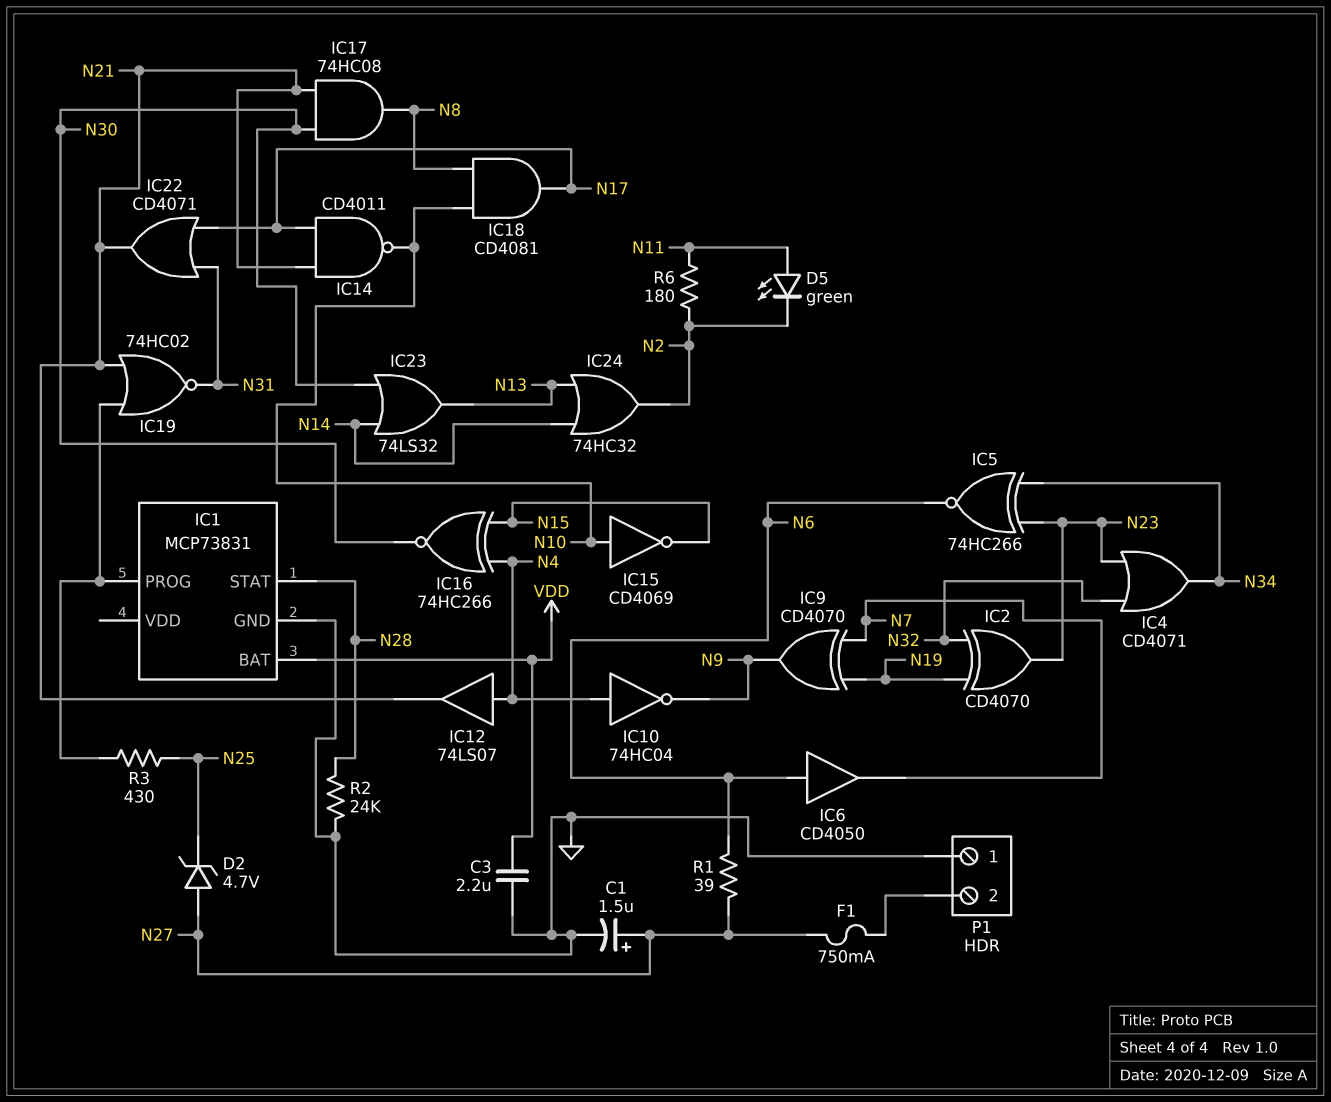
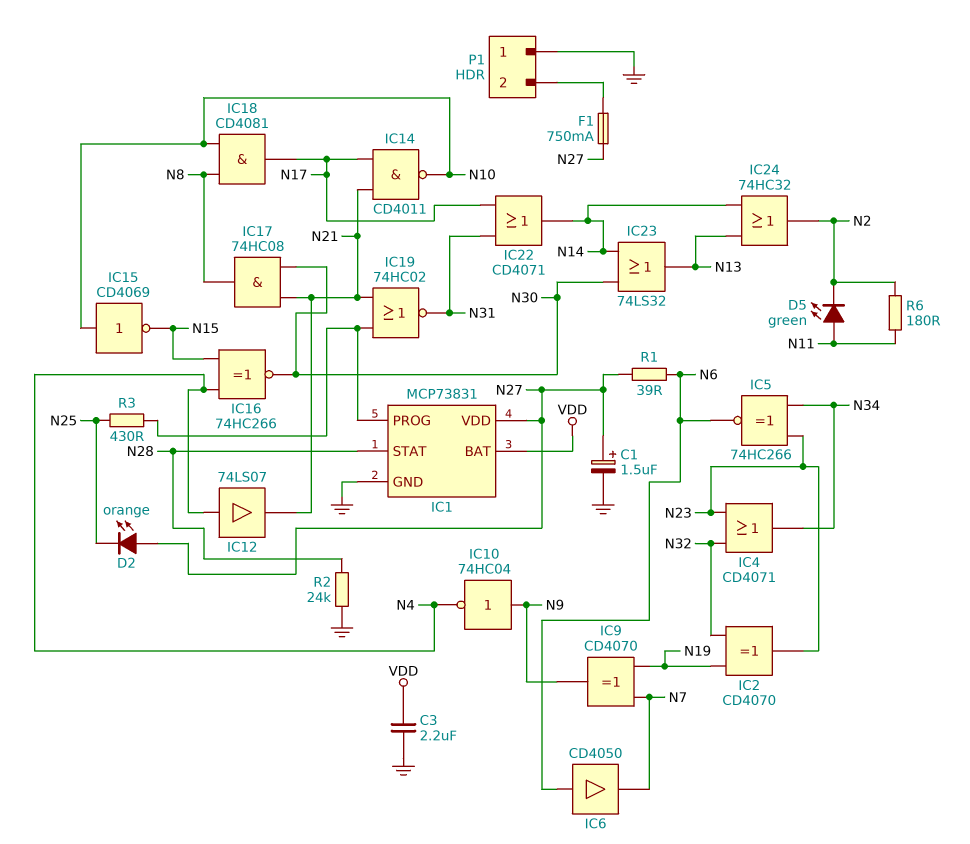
D2: zener 4.7V (A N27, K N25) -> LED orange (A N27, K N25)
IC1 pin VDD: none -> N27
IC10: NOT 74HC04 (in N4, out N9) -> NOT 74HC04 (in N9, out N4)
IC22: OR CD4071 (in N17, in N31, out N21) -> OR CD4071 (in N17, in N31, out N14)

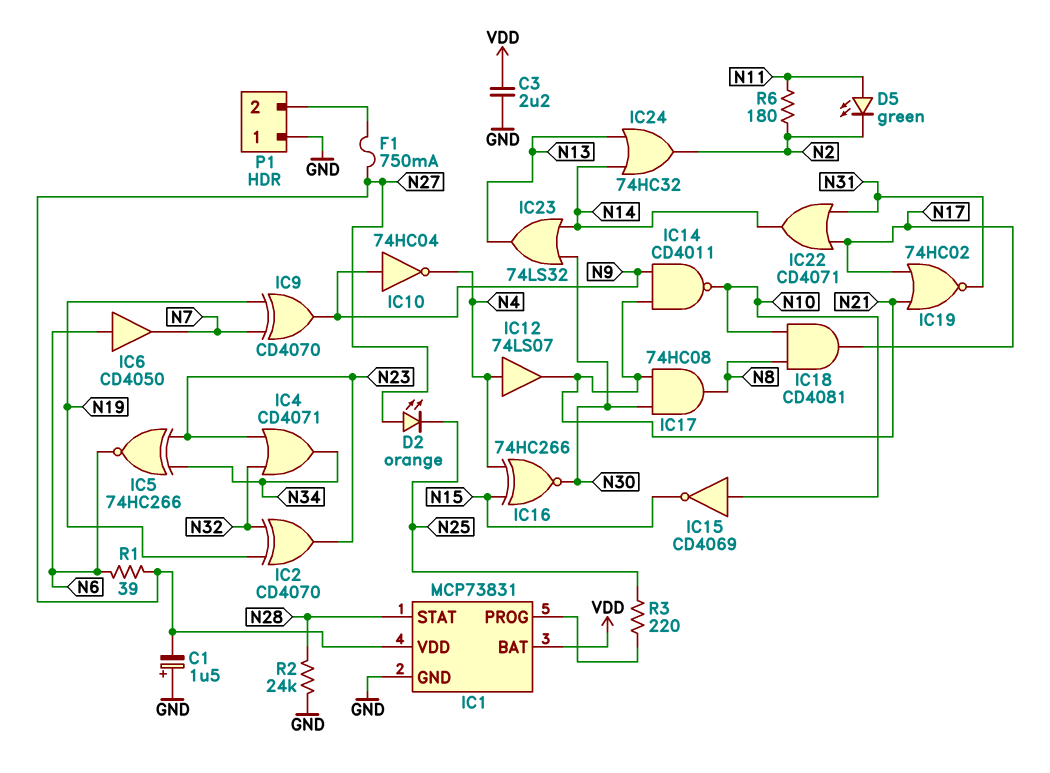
C1: 1.5uF (plus N27, minus GND) -> 1.5uF (plus GND, minus N27)
IC14: NAND CD4011 (in N17, in N21, out N10) -> NAND CD4011 (in N9, in N21, out N10)
IC19: NOR 74HC02 (in IC1/PROG, in N21, out N31) -> NOR 74HC02 (in N17, in N21, out N31)
R3: 430 (IC1/PROG, N25) -> 220 (IC1/PROG, N25)

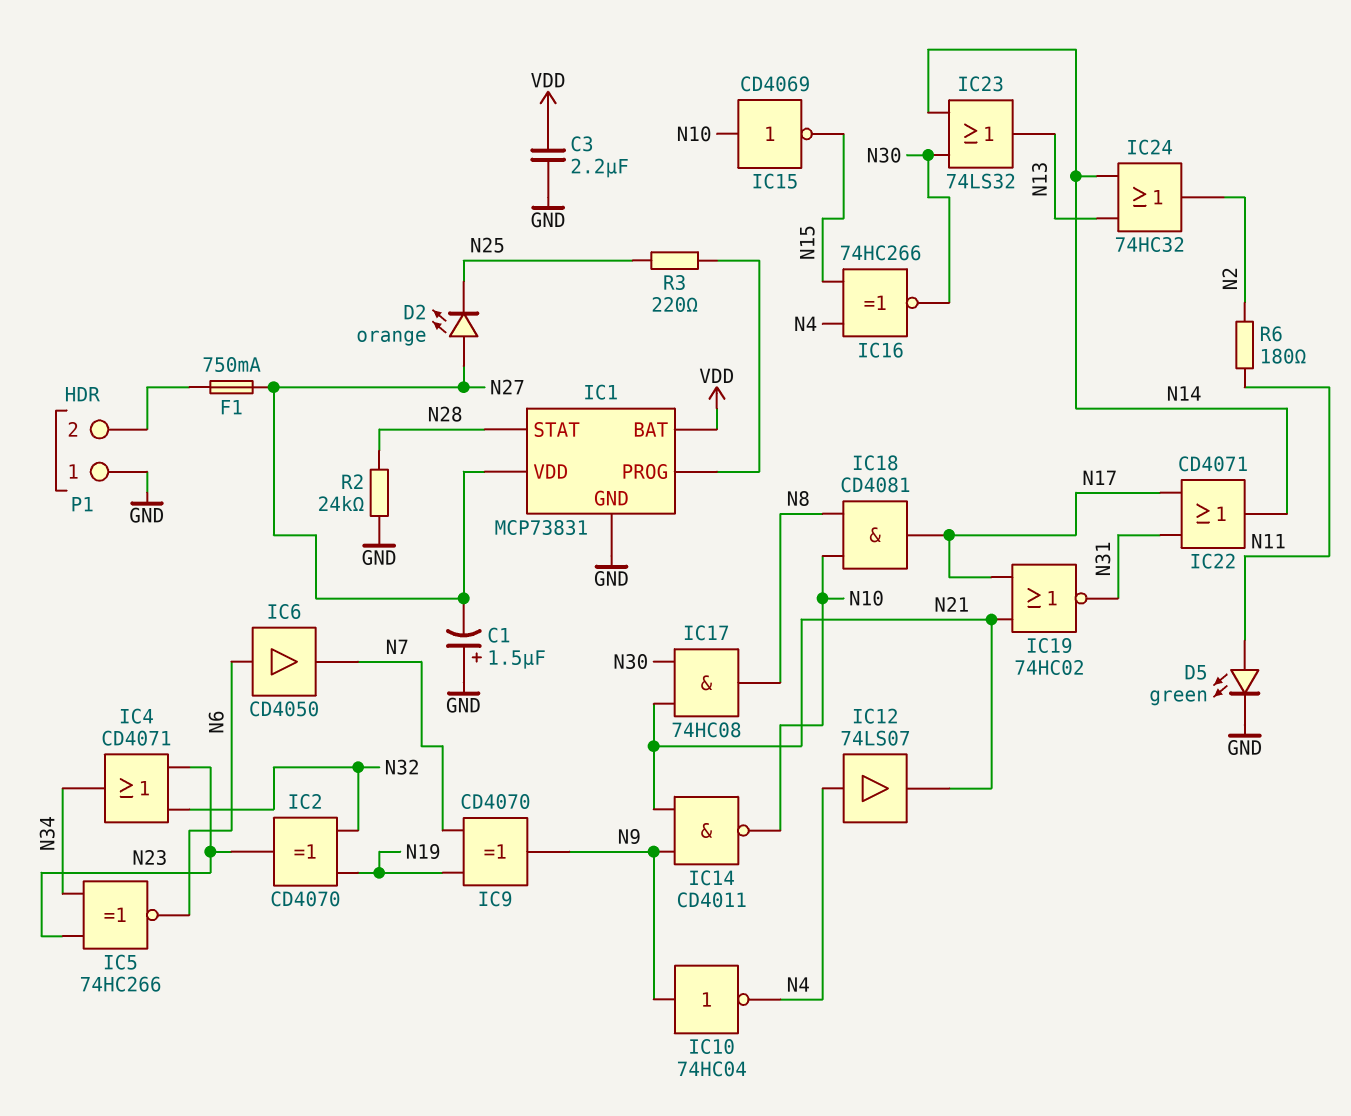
D5: LED green (A N11, K N2) -> LED green (A N11, K GND)
R1: 39 (N6, N27) -> none

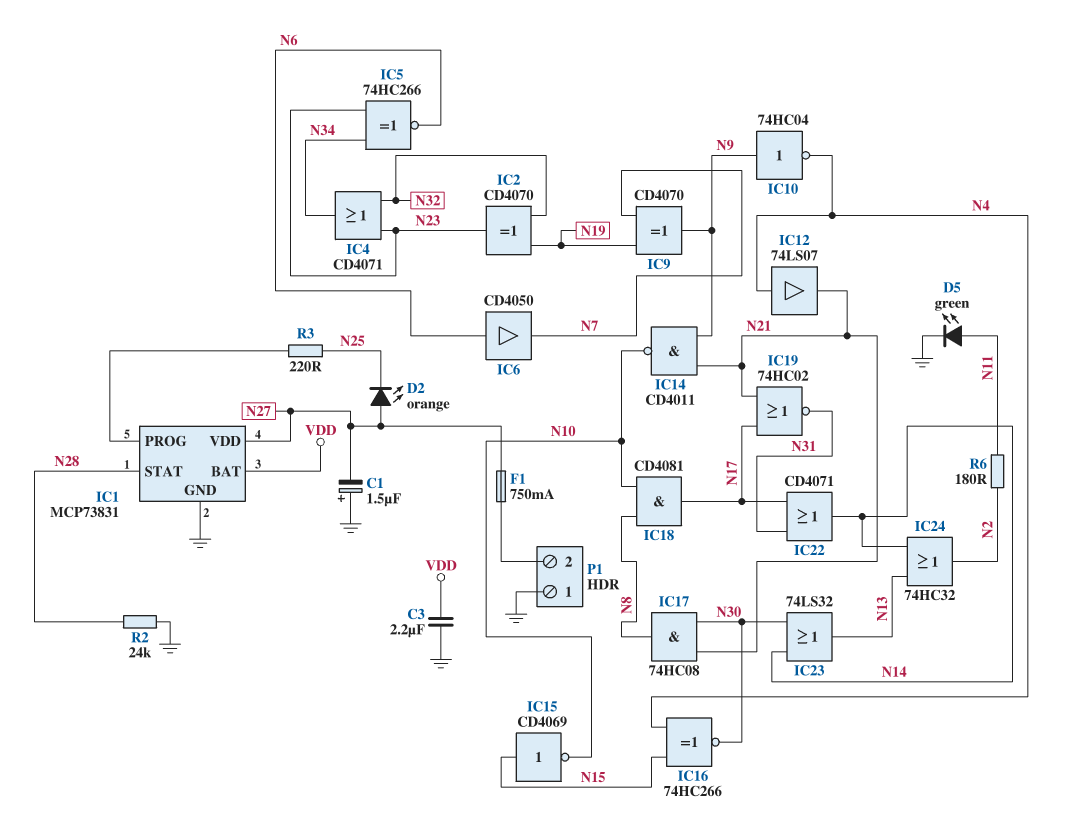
IC15: NOT CD4069 (in N10, out N15) -> NOT CD4069 (in N15, out N10)

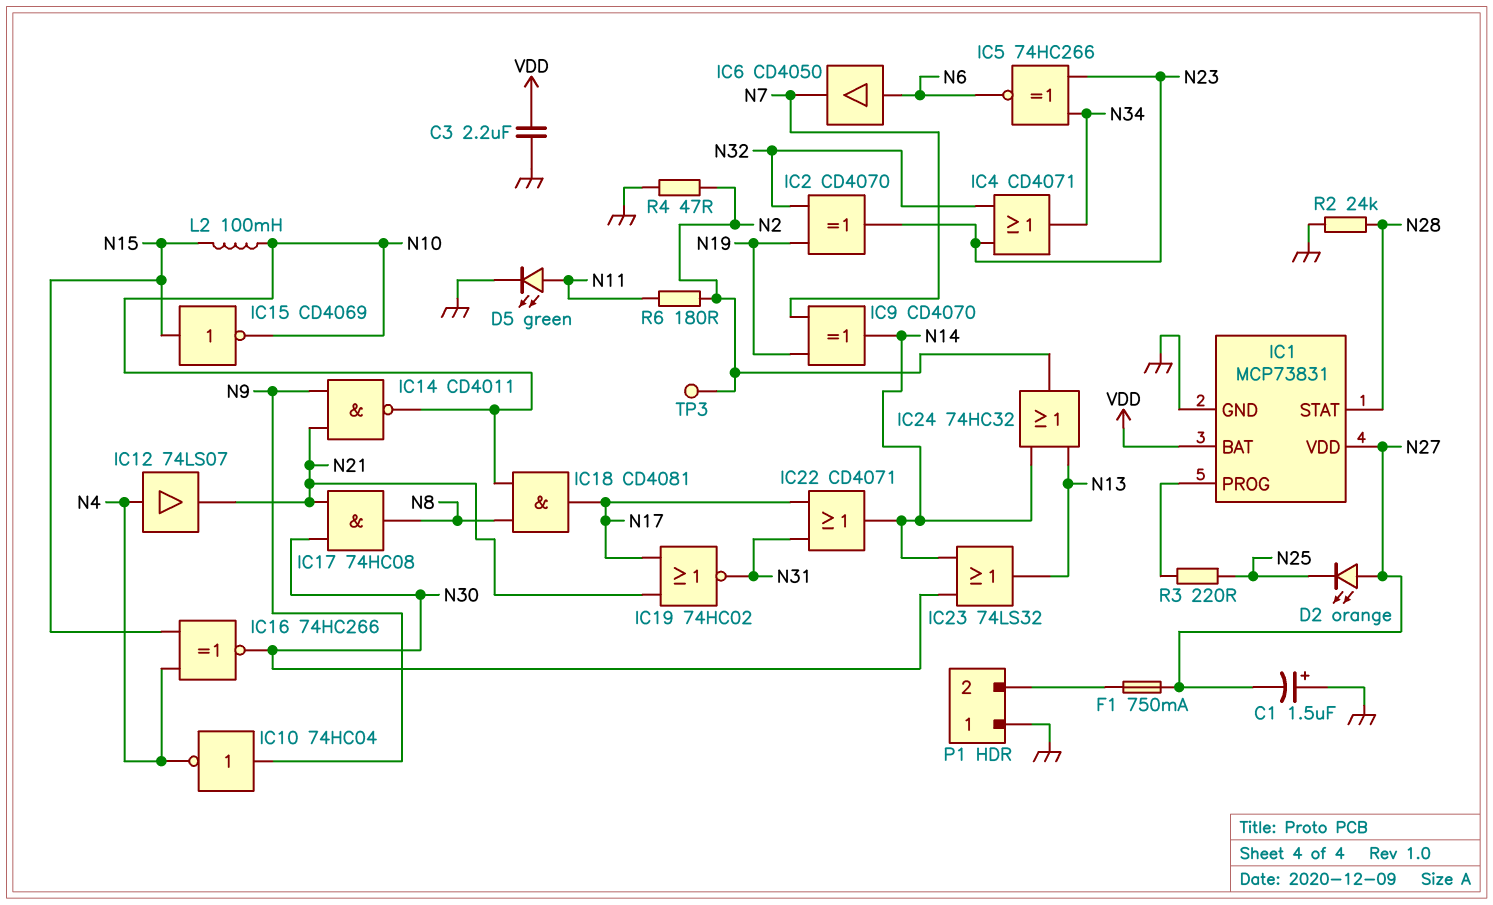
IC9: XOR CD4070 (in N7, in N19, out N9) -> XOR CD4070 (in N7, in N19, out N14)
L2: none -> 100mH (N10, N15)
R4: none -> 47 (GND, N2)
TP3: none -> test point (N2)

